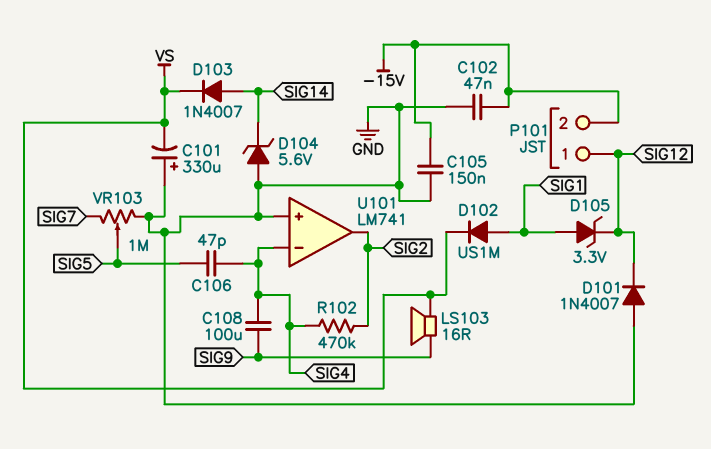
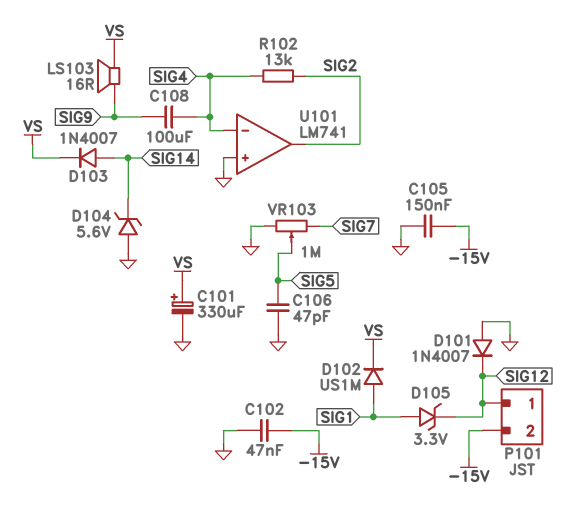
C101: 330uF (plus GND, minus VS) -> 330uF (plus VS, minus GND)
C106: 47pF (SIG4, SIG5) -> 47pF (GND, SIG5)
R102: 470k (SIG2, SIG4) -> 13k (SIG2, SIG4)

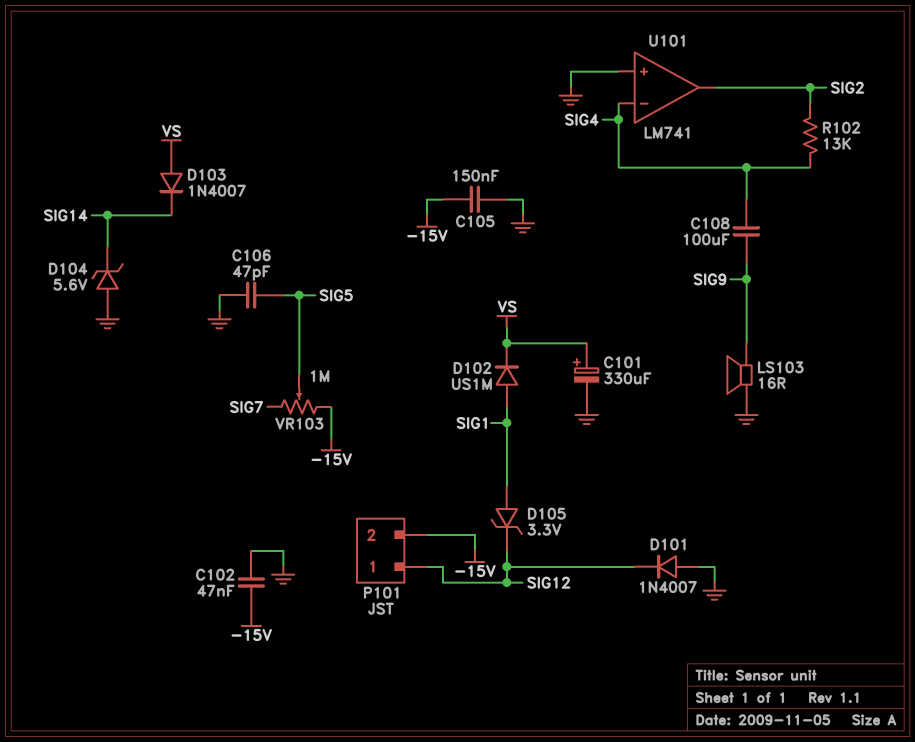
D103: diode 1N4007 (A SIG14, K VS) -> diode 1N4007 (A VS, K SIG14)
LS103: speaker 16R (SIG9, VS) -> speaker 16R (GND, SIG9)
VR103: 1M (GND, SIG7, wiper SIG5) -> 1M (-15V, SIG7, wiper SIG5)

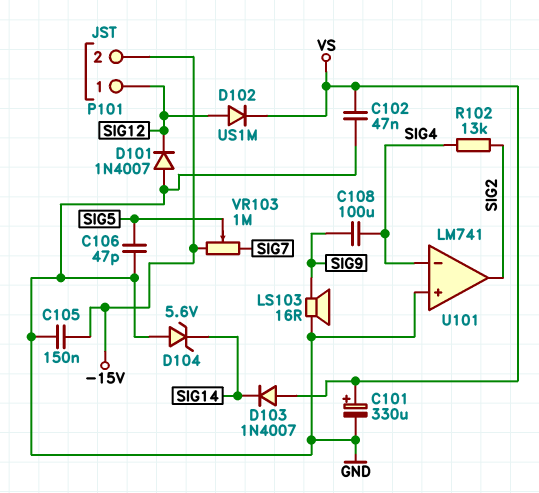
C102: 47nF (-15V, GND) -> 47nF (GND, VS)
D102: diode US1M (A SIG1, K VS) -> diode US1M (A SIG12, K VS)
D105: zener 3.3V (A SIG1, K SIG12) -> none

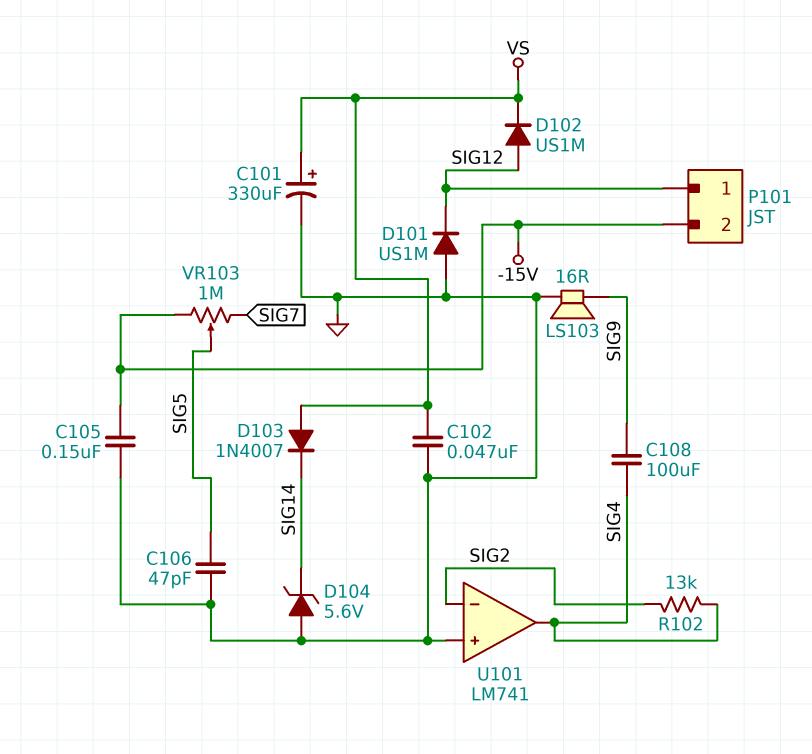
D101: diode 1N4007 (A GND, K SIG12) -> diode US1M (A GND, K SIG12)
U101 pin in-: SIG4 -> SIG2
U101 pin out: SIG2 -> SIG4

